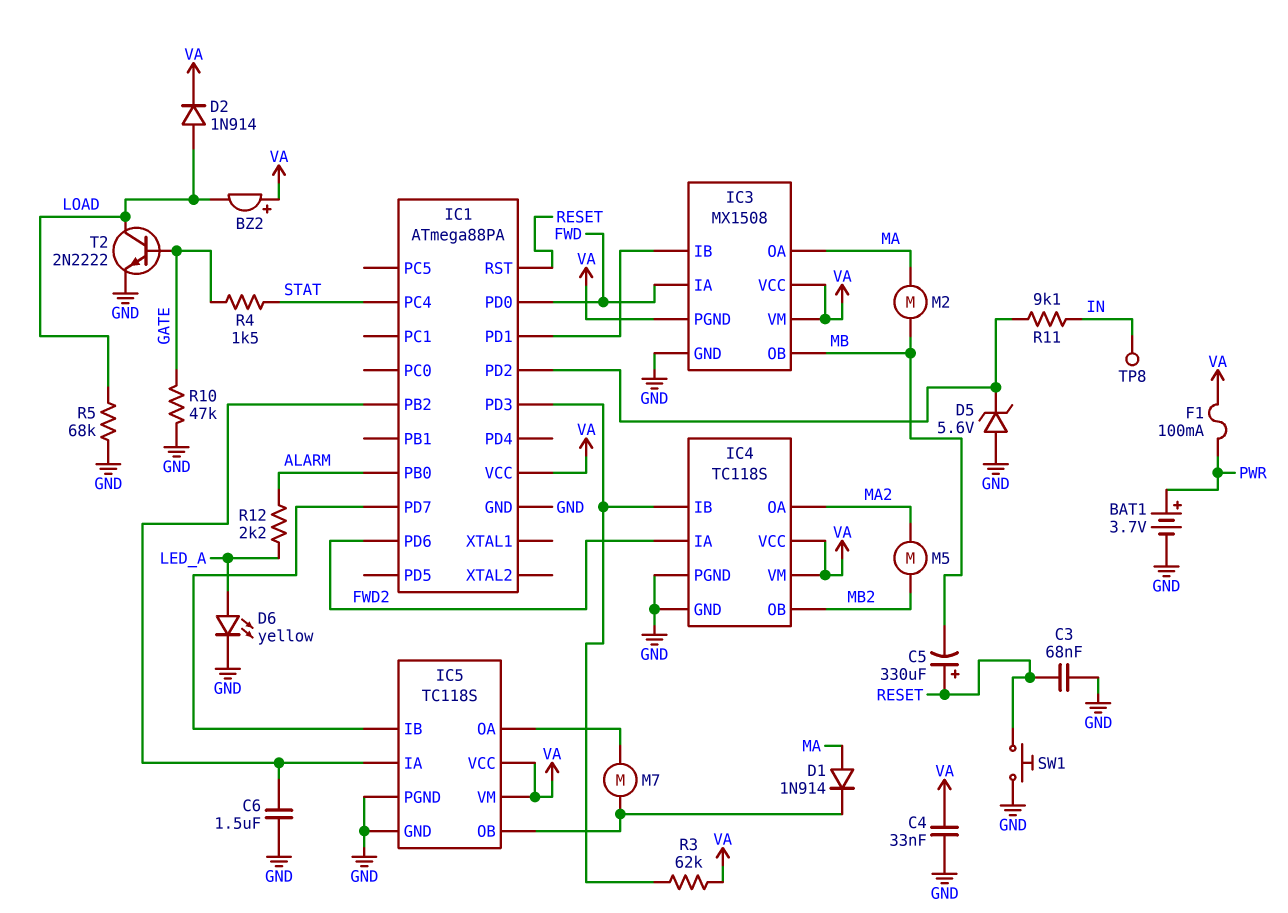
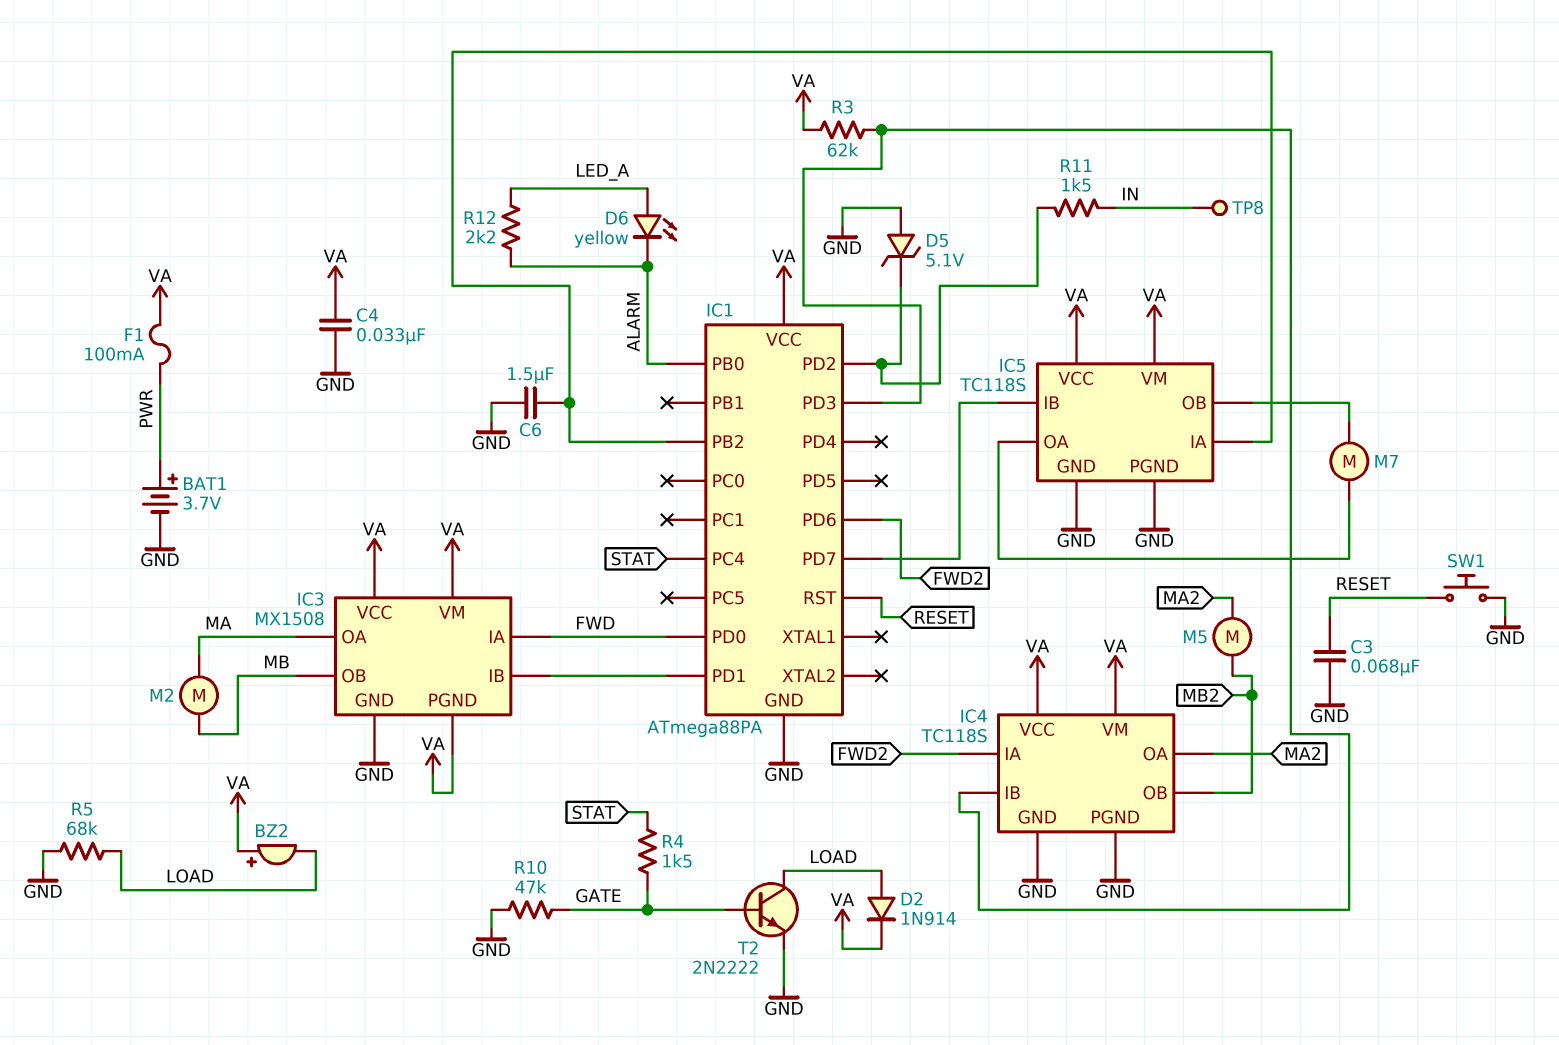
C5: 330uF (plus RESET, minus MB) -> none
D1: diode 1N914 (A MA, K IC5/OB) -> none
D5: zener 5.6V (A GND, K IC1/PD2) -> zener 5.1V (A GND, K IC1/PD2)
D6: LED yellow (A LED_A, K GND) -> LED yellow (A LED_A, K ALARM)
R11: 9.1k (IC1/PD2, IN) -> 1.5k (IC1/PD2, IN)

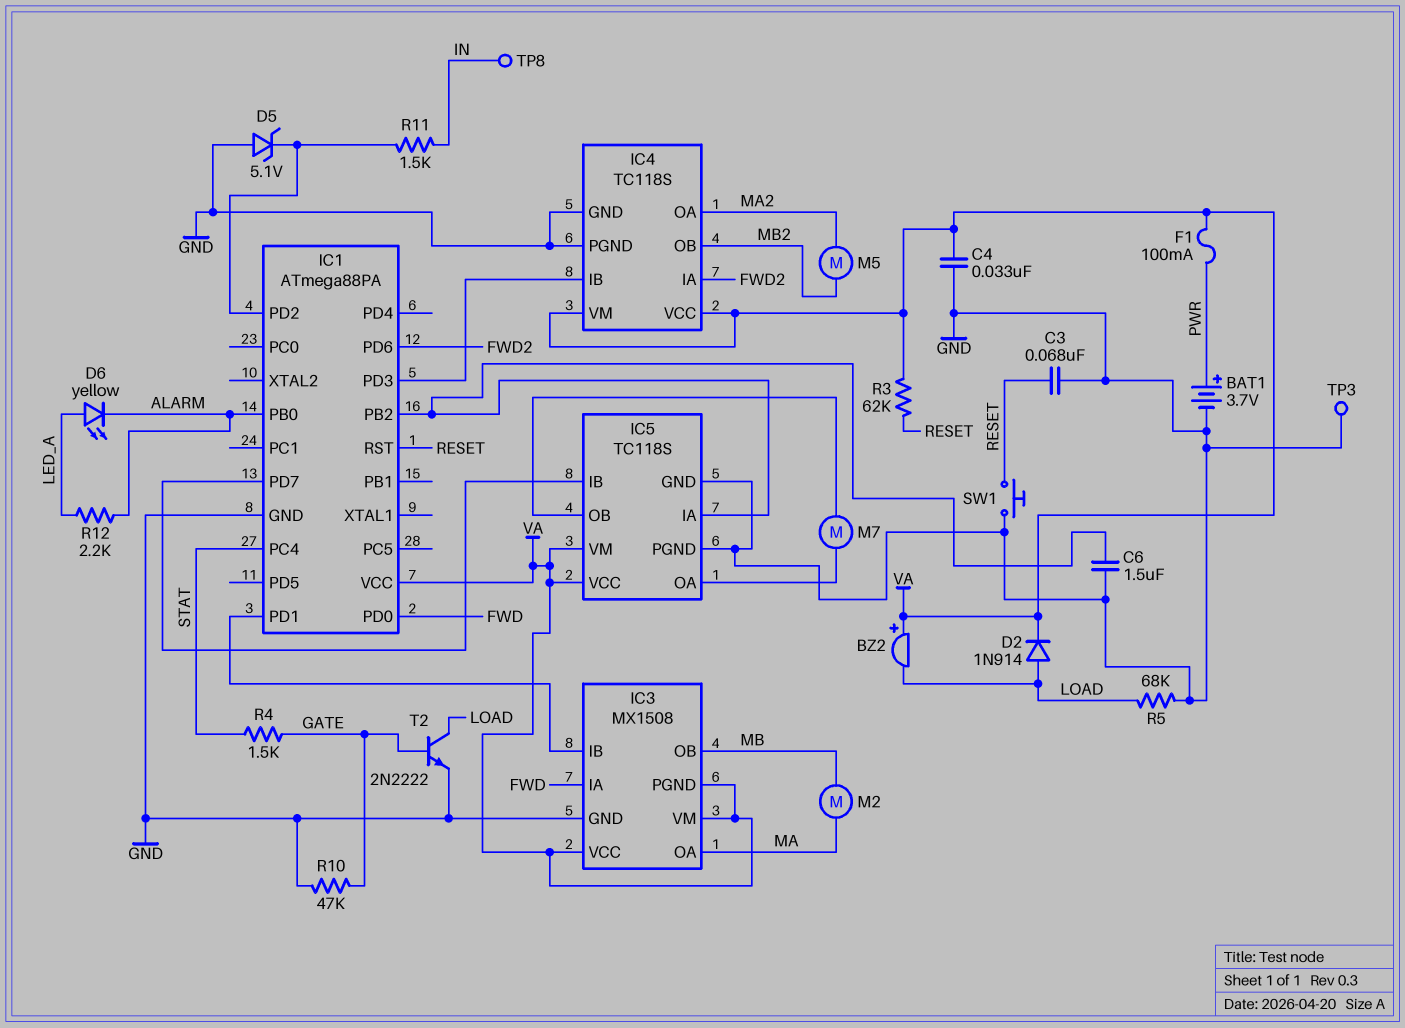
R3: 62k (IC1/PD3, VA) -> 62k (RESET, VA)
TP3: none -> test point (GND)

